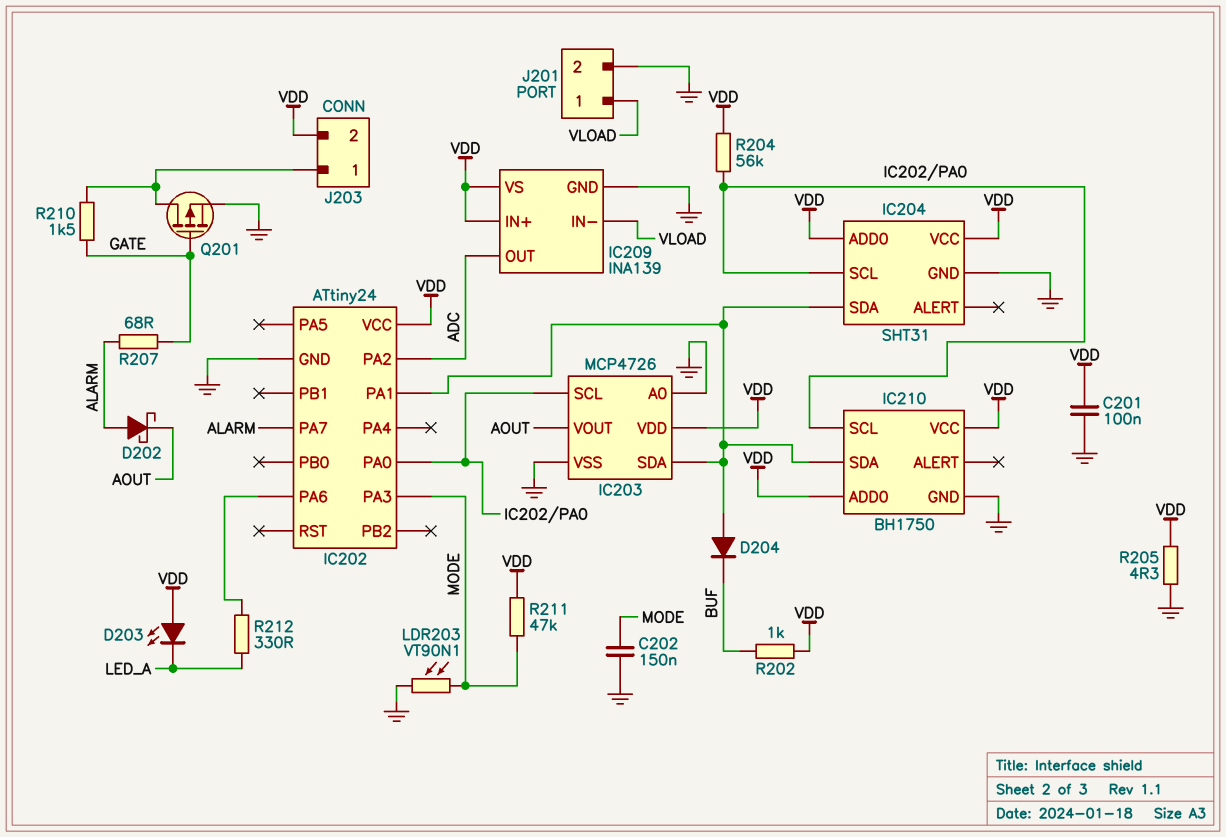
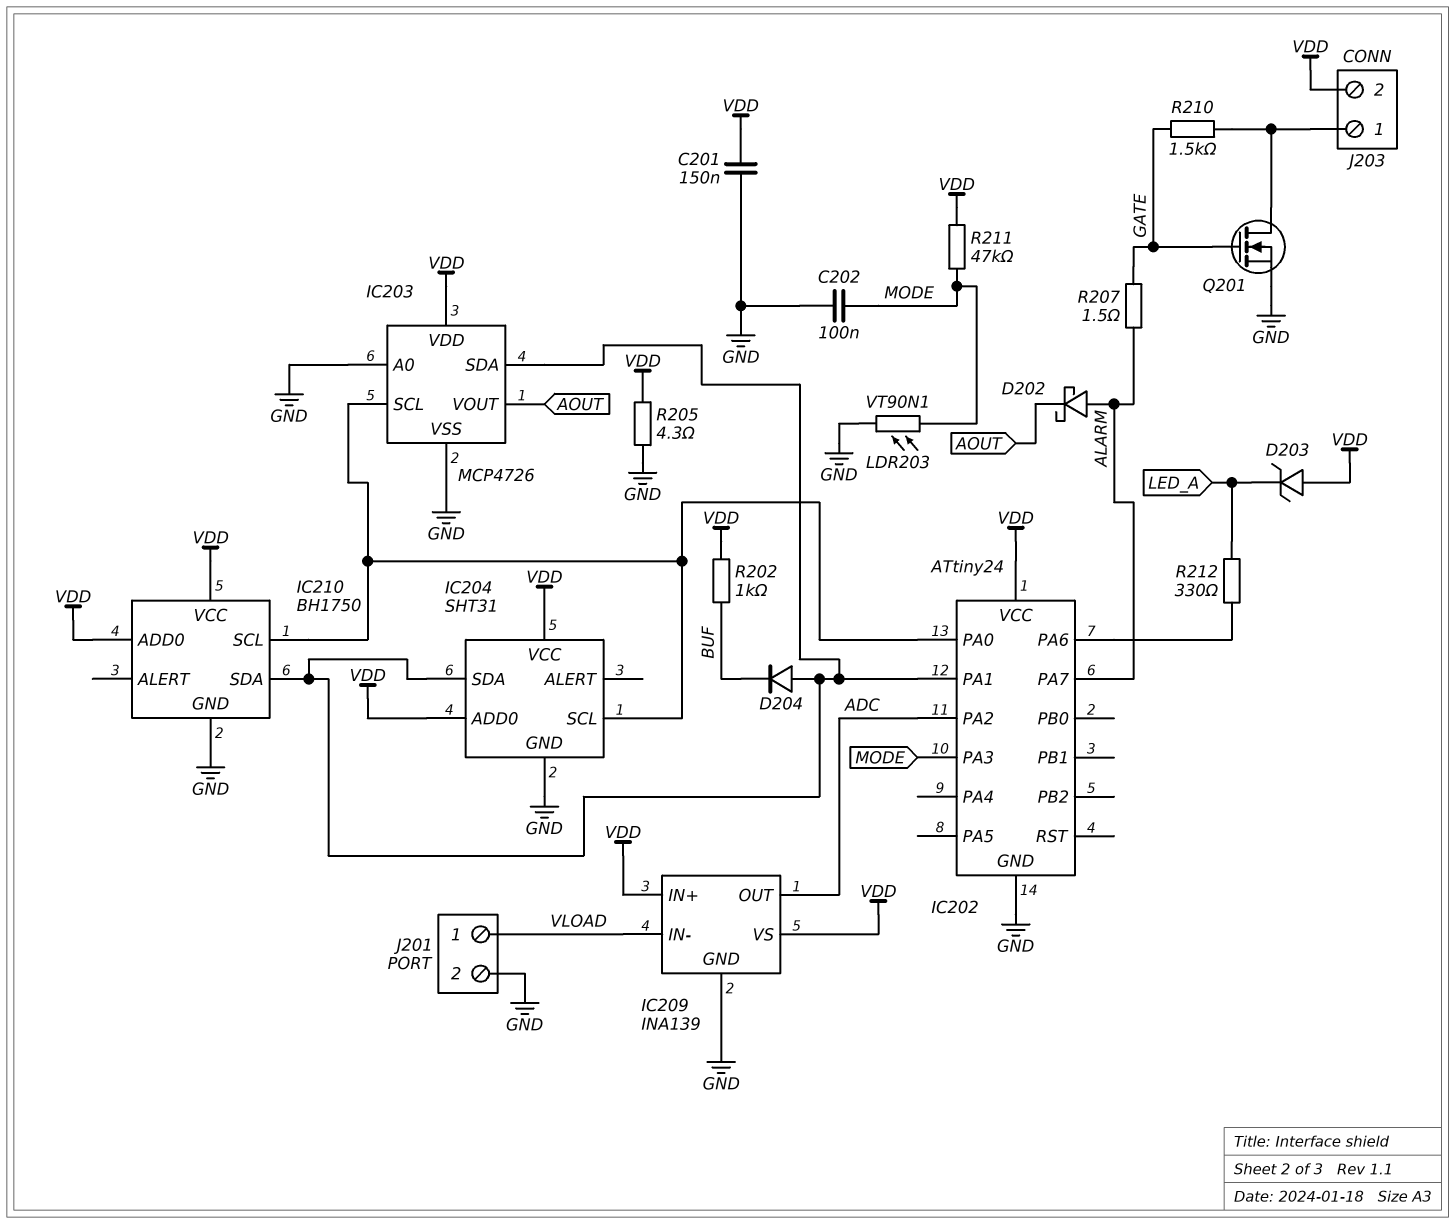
C201: 100nF (GND, VDD) -> 150nF (GND, VDD)
C202: 150nF (GND, MODE) -> 100nF (GND, MODE)
D203: LED (A VDD, K LED_A) -> zener (A VDD, K LED_A)
Q201: PMOS (G GATE, D J203/1, S GND) -> NMOS (G GATE, D J203/1, S GND)
R204: 56k (IC202/PA0, VDD) -> none
R207: 68 (ALARM, GATE) -> 1.5 (ALARM, GATE)

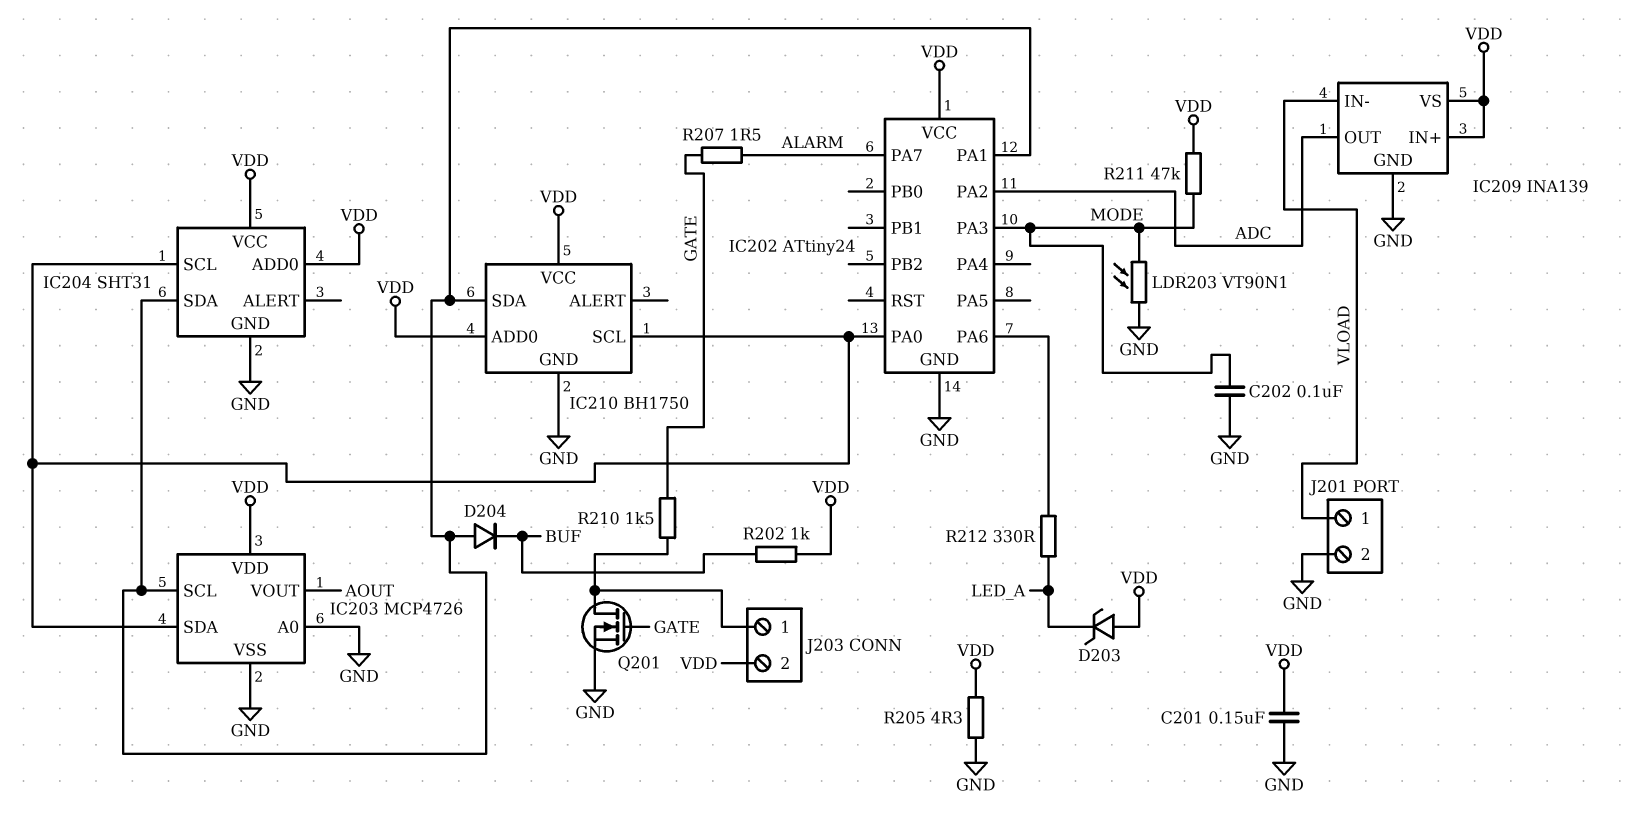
D202: schottky (A ALARM, K AOUT) -> none
IC203 pin SCL: IC202/PA0 -> IC202/PA1
IC203 pin SDA: IC202/PA1 -> IC202/PA0

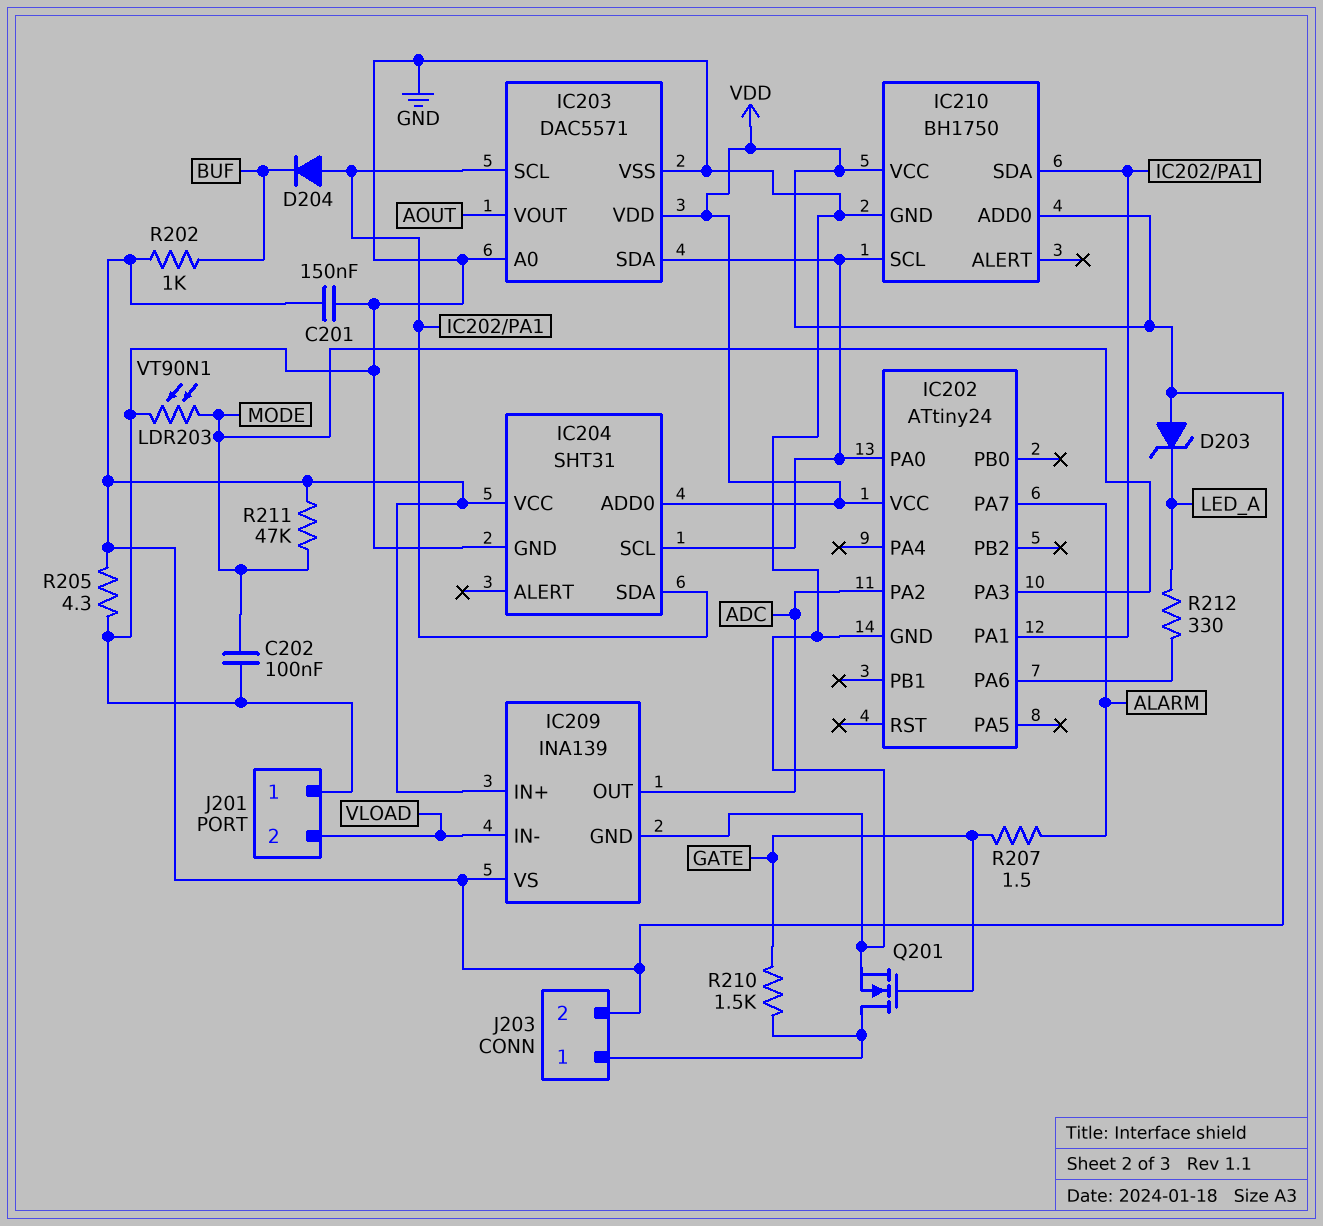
IC203: MCP4726 -> DAC5571
J201 pin 1: VLOAD -> GND
J201 pin 2: GND -> VLOAD

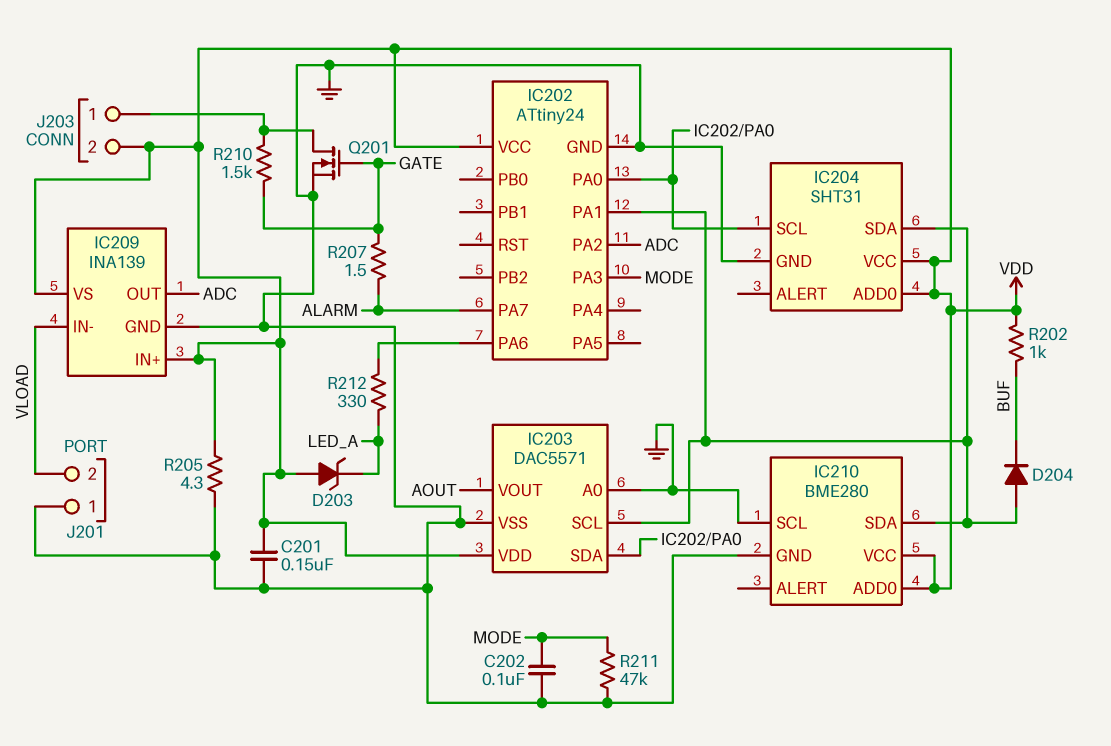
IC210: BH1750 -> BME280
IC210 pin SCL: IC202/PA0 -> GND
LDR203: VT90N1 (GND, MODE) -> none
R211: 47k (MODE, VDD) -> 47k (GND, MODE)

